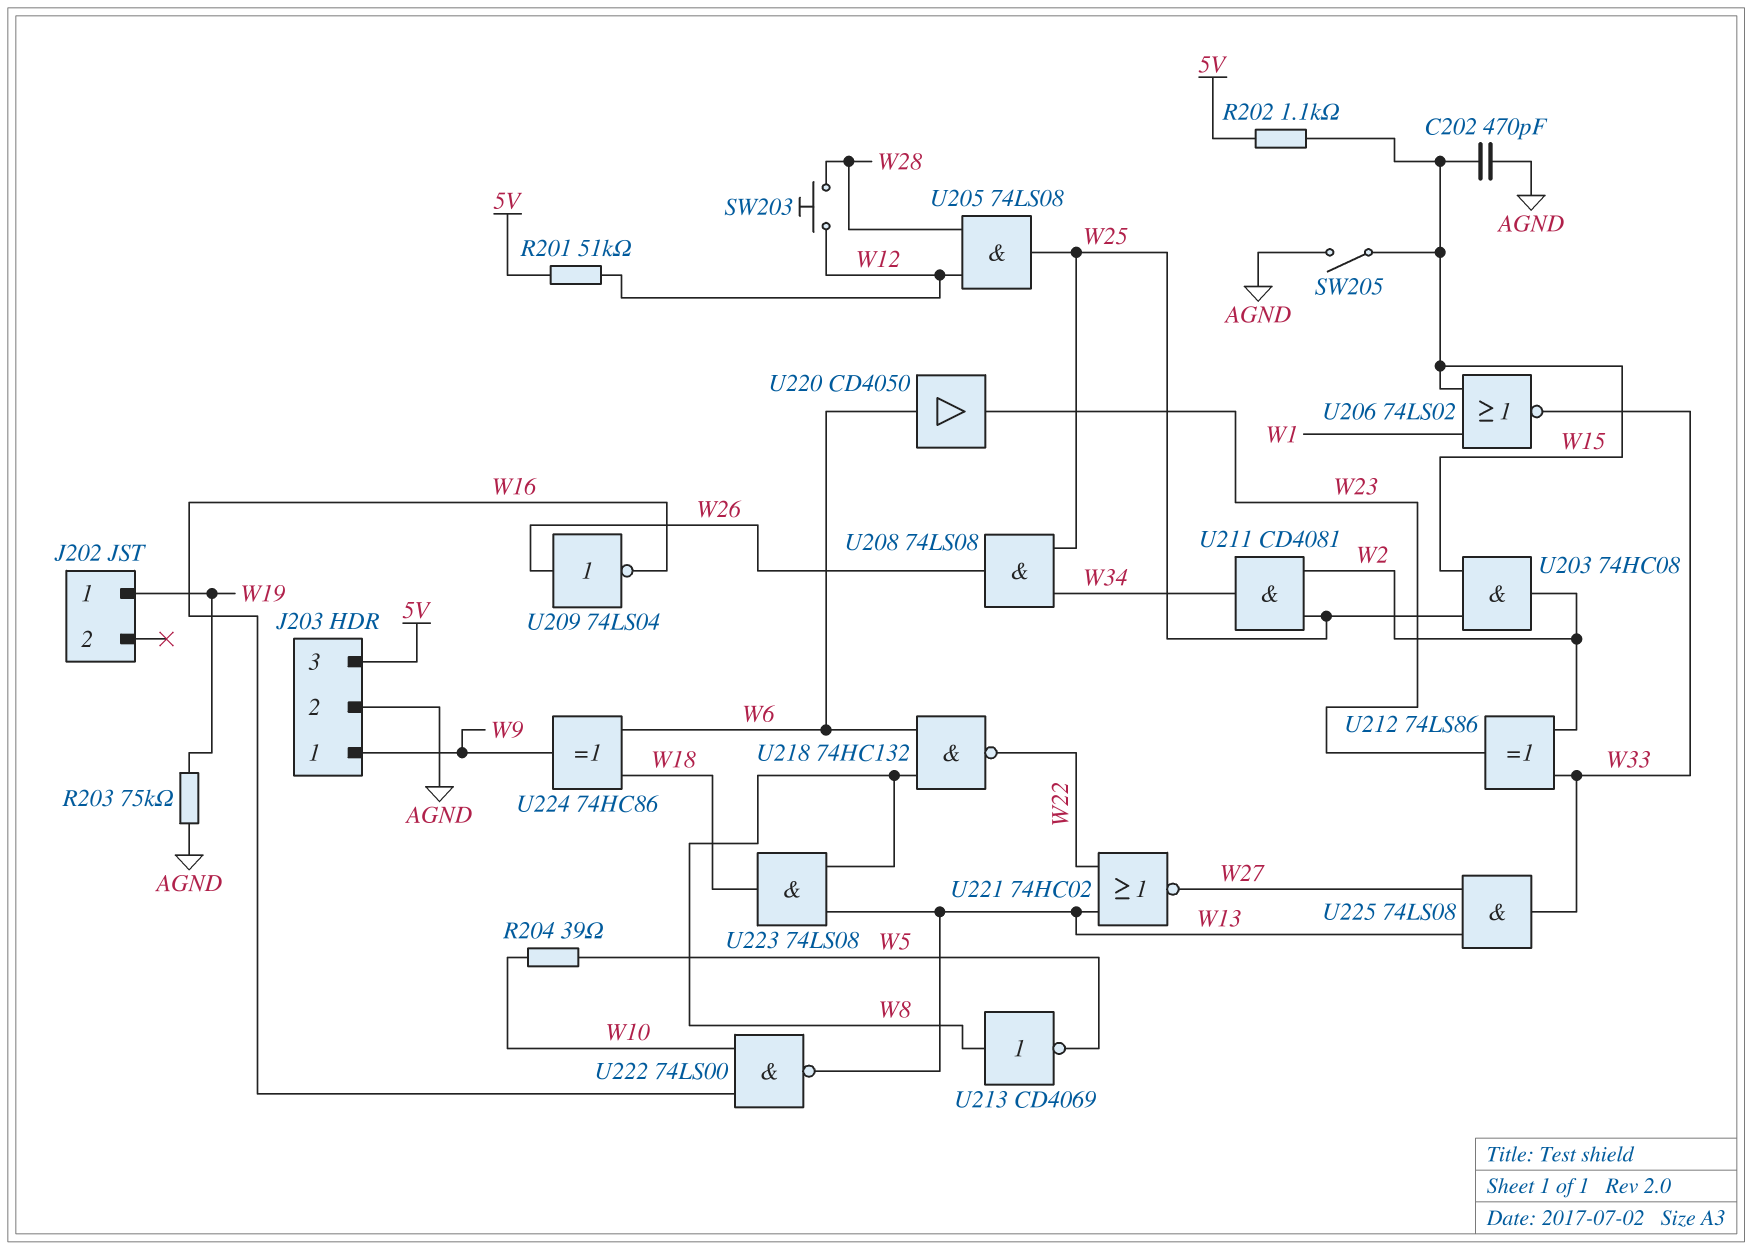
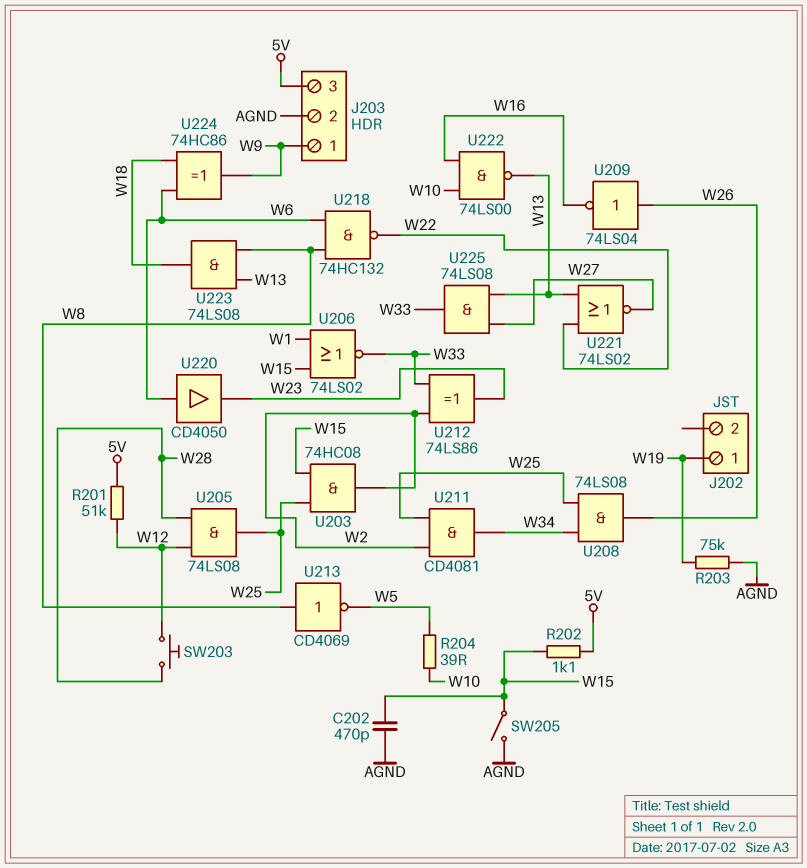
U221: NOR 74HC02 (in W13, in W22, out W27) -> NOR 74LS02 (in W13, in W22, out W27)

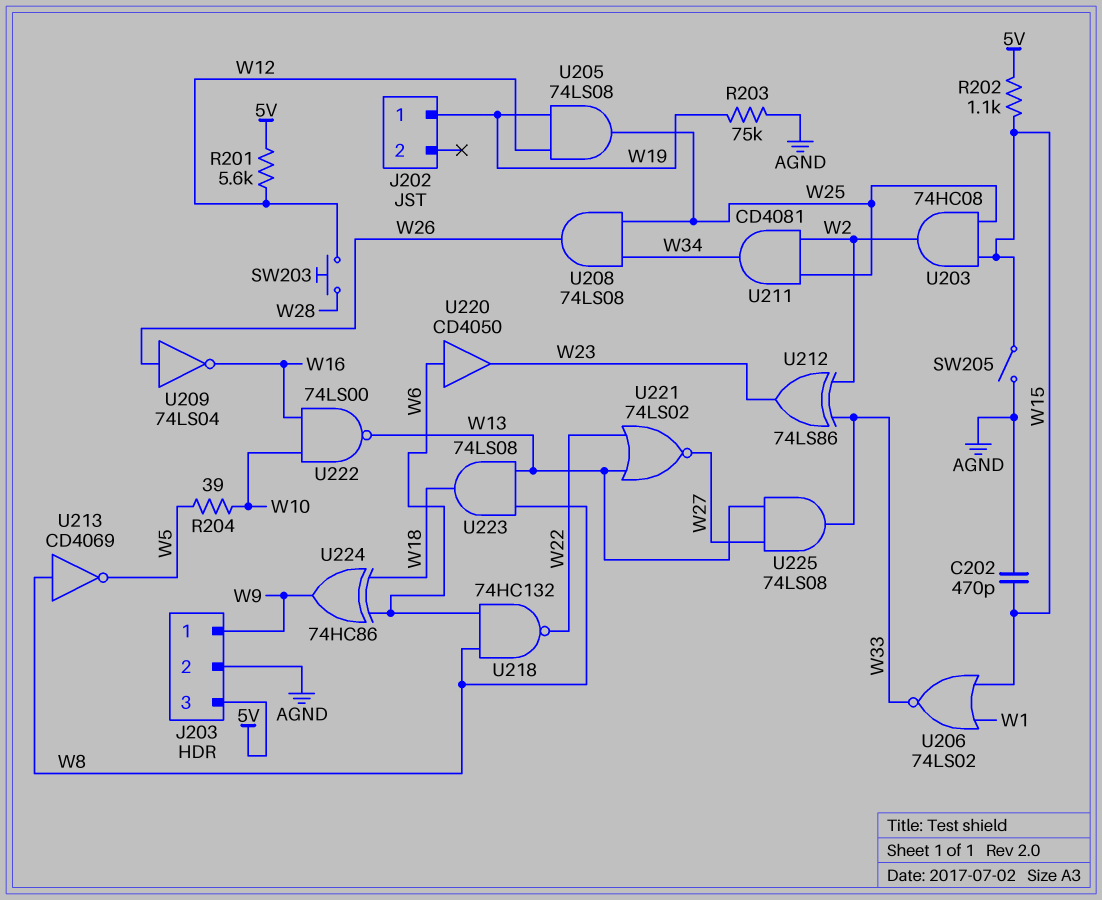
R201: 51k (5V, W12) -> 5.6k (5V, W12)
U205: AND 74LS08 (in W12, in W28, out W25) -> AND 74LS08 (in W12, in W19, out W25)

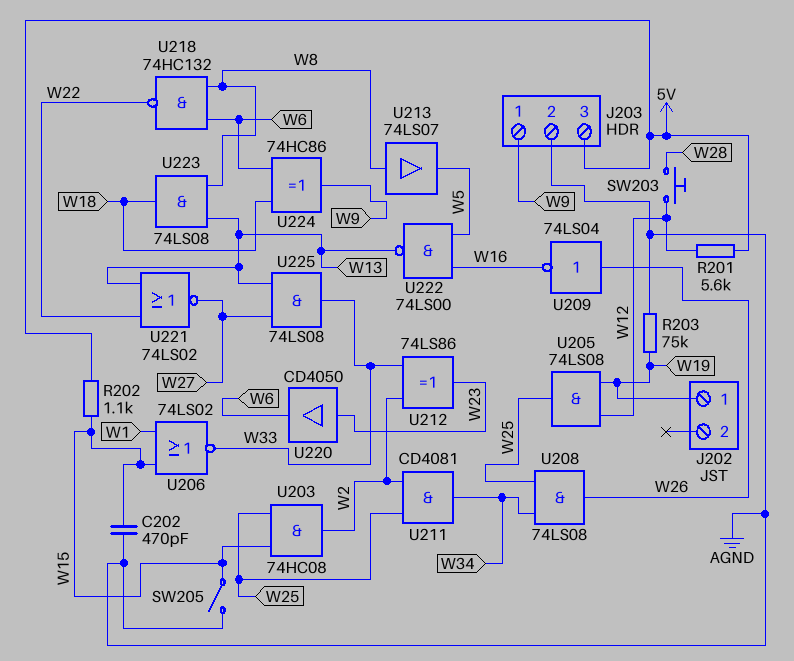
R204: 39 (W5, W10) -> none
U213: NOT CD4069 (in W8, out W5) -> buffer 74LS07 (in W8, out W5)
U220: buffer CD4050 (in W6, out W23) -> buffer CD4050 (in W23, out W6)
U222: NAND 74LS00 (in W10, in W16, out W13) -> NAND 74LS00 (in W5, in W16, out W13)

